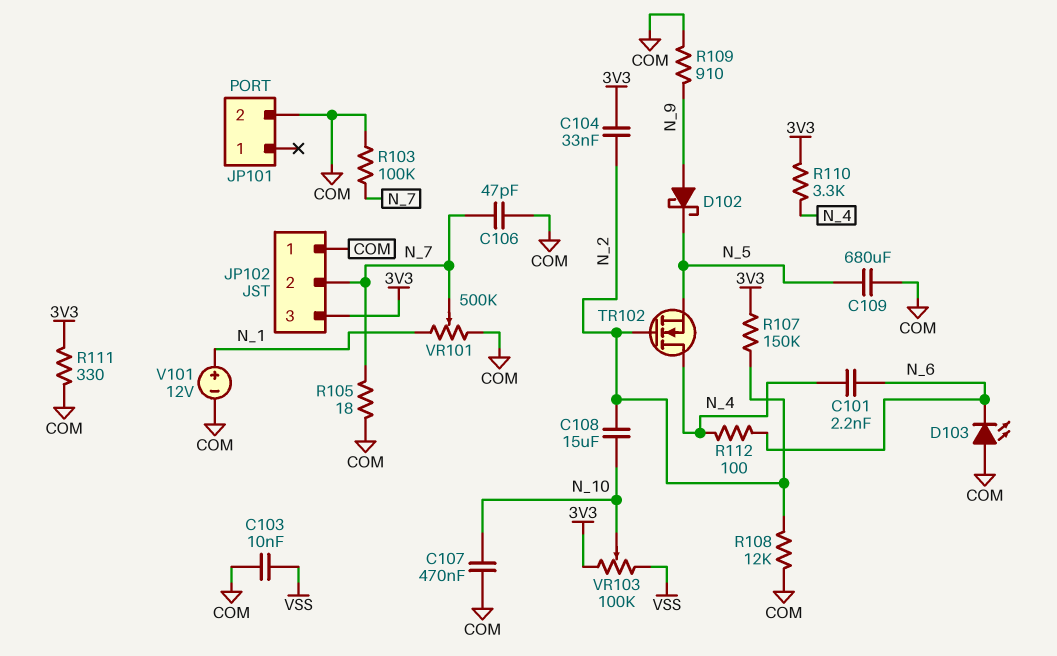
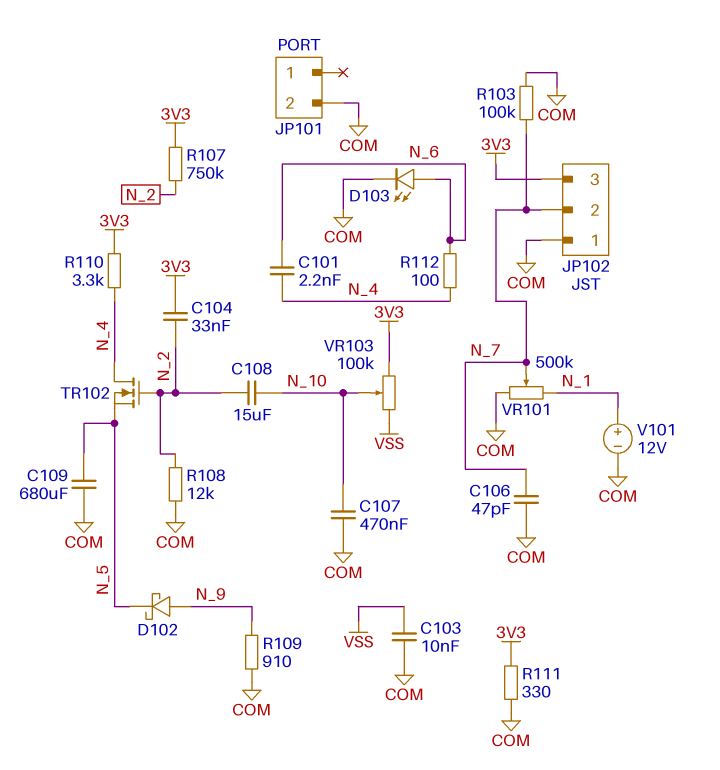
D103: LED (A COM, K N_6) -> LED (A N_6, K COM)
R105: 18 (COM, N_7) -> none
R107: 150k (3V3, N_2) -> 750k (3V3, N_2)

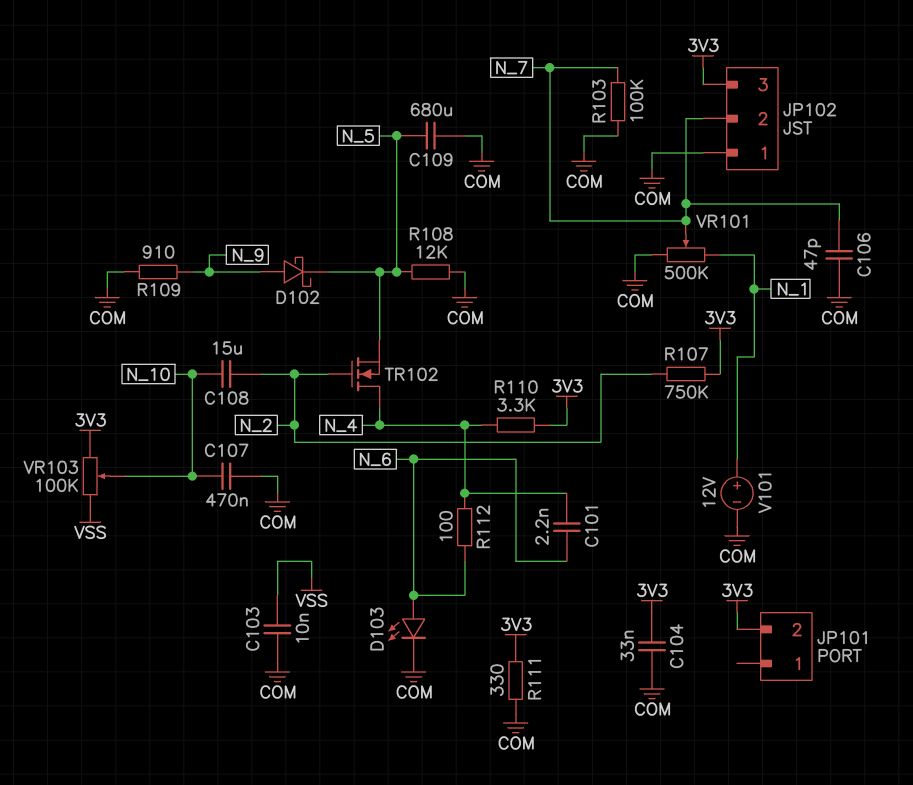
C104: 33nF (3V3, N_2) -> 33nF (3V3, COM)
JP101 pin 2: COM -> 3V3
R108: 12k (COM, N_2) -> 12k (COM, N_5)

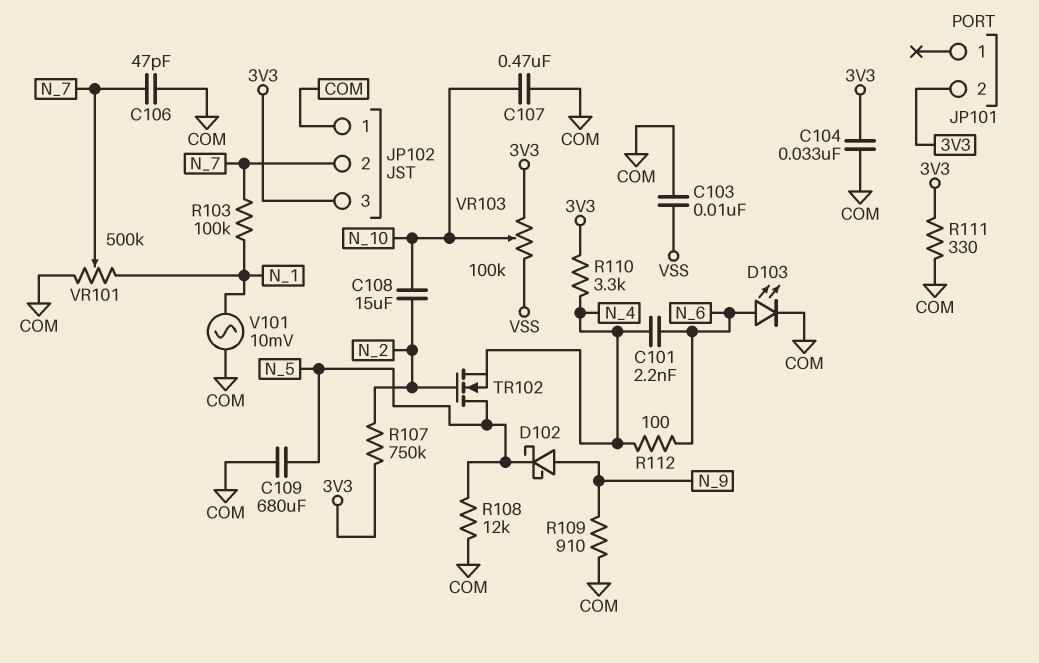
R103: 100k (COM, N_7) -> 100k (N_1, N_7)
TR102: NMOS (G N_2, D N_4, S N_5) -> NMOS (G N_2, D N_5, S N_4)
V101: 12V (plus N_1, minus COM) -> AC 10mV (COM, N_1)

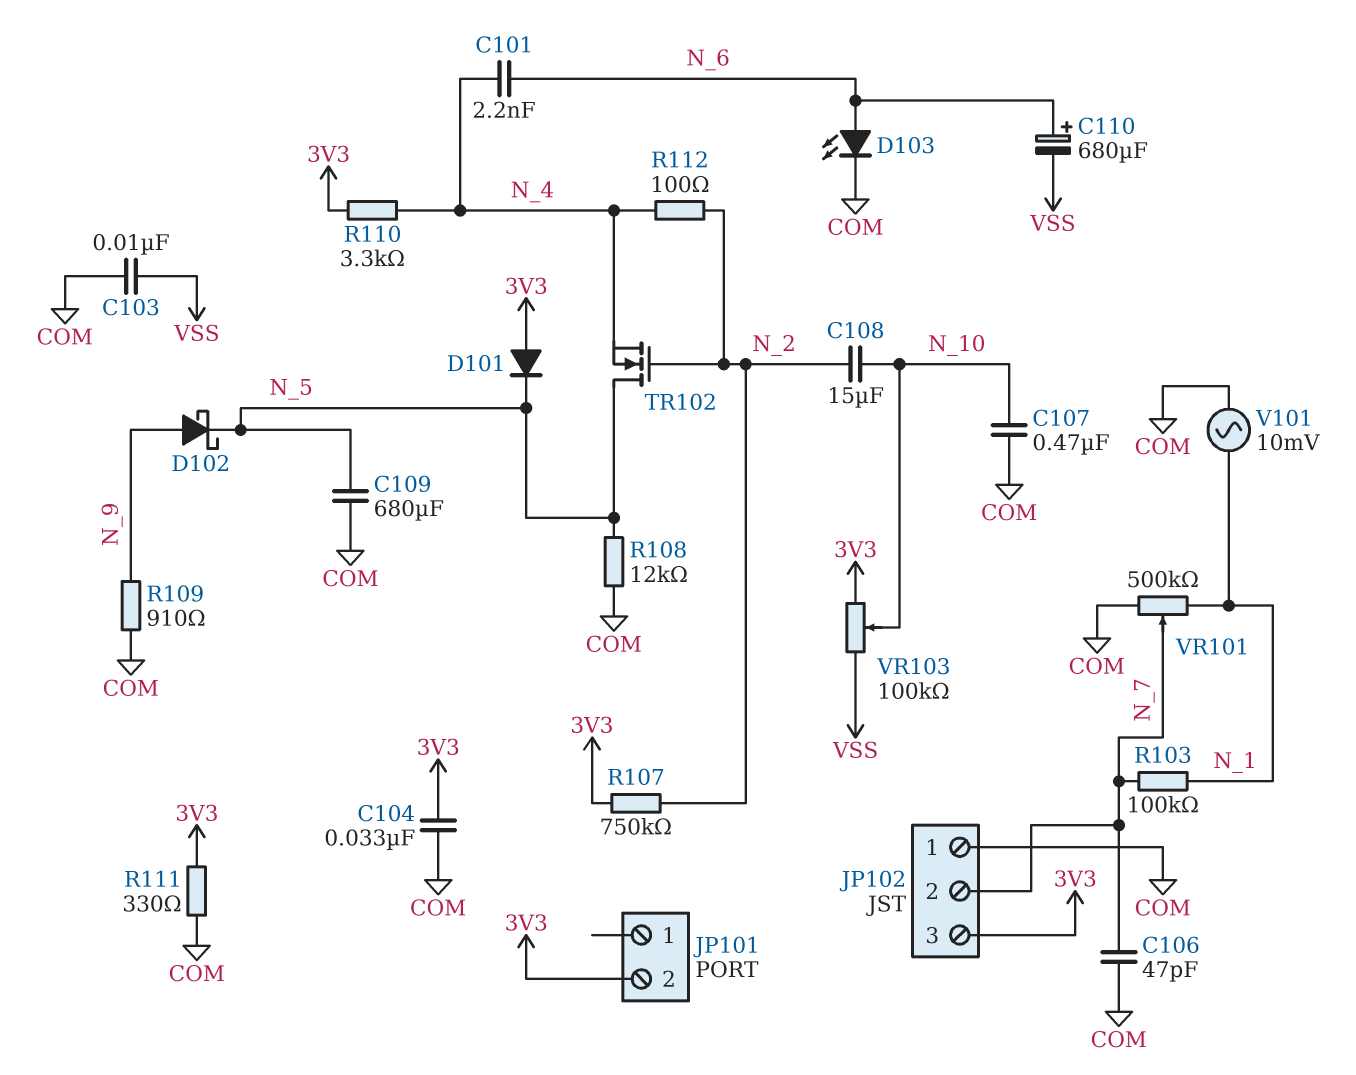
C110: none -> 680uF (plus N_6, minus VSS)
D101: none -> diode (A 3V3, K N_5)
R112: 100 (N_4, N_6) -> 100 (N_2, N_4)

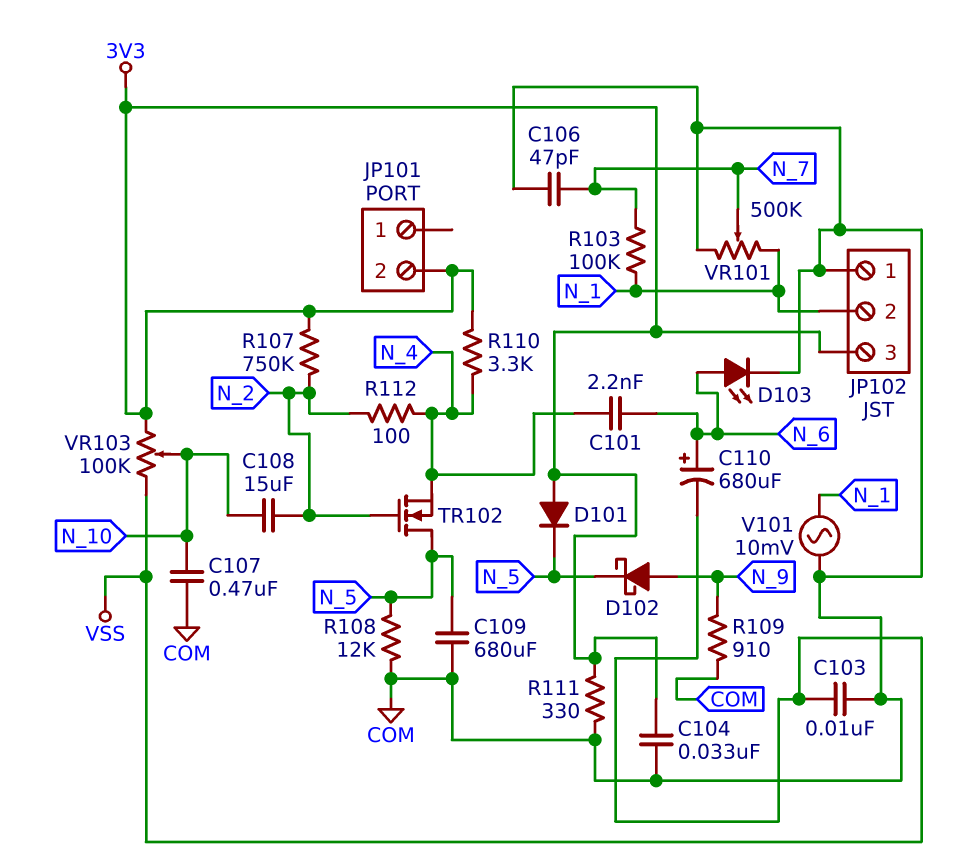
JP102 pin 2: N_7 -> N_1

